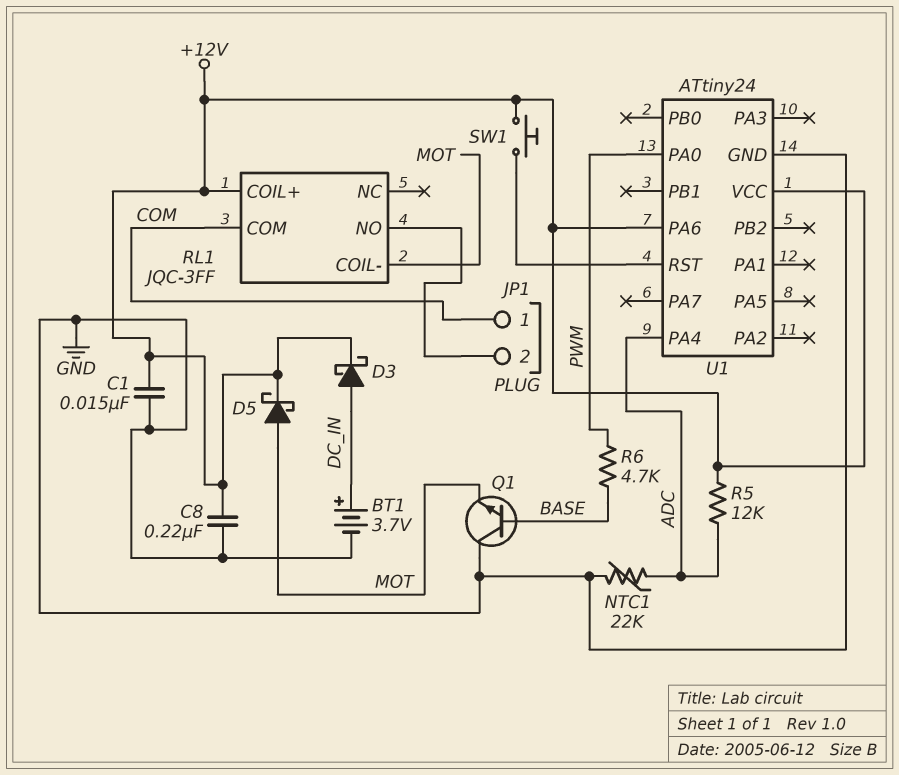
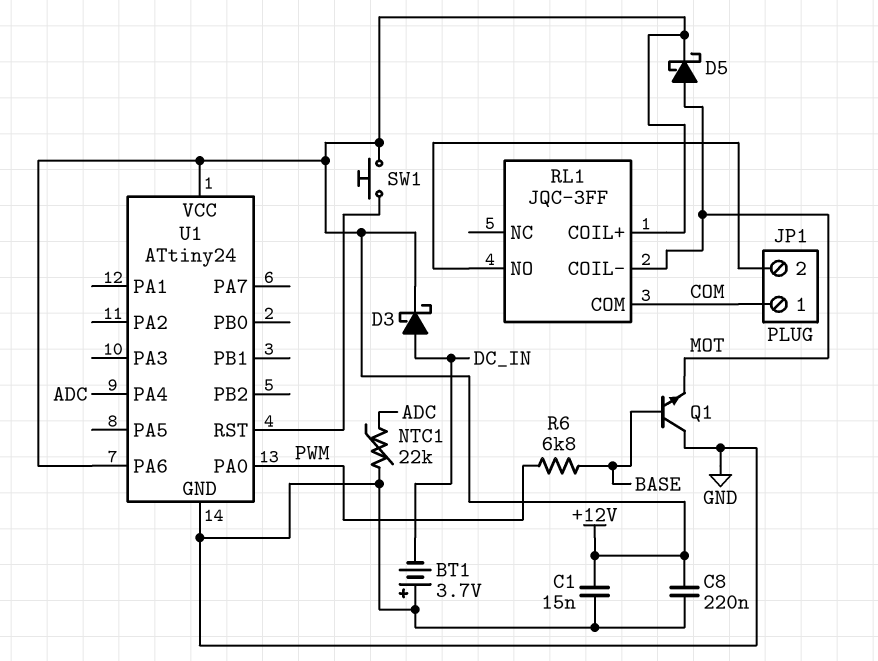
BT1: 3.7V (plus DC_IN, minus GND) -> 3.7V (plus GND, minus DC_IN)
R5: 12k (+12V, ADC) -> none
R6: 4.7k (BASE, PWM) -> 6.8k (BASE, PWM)

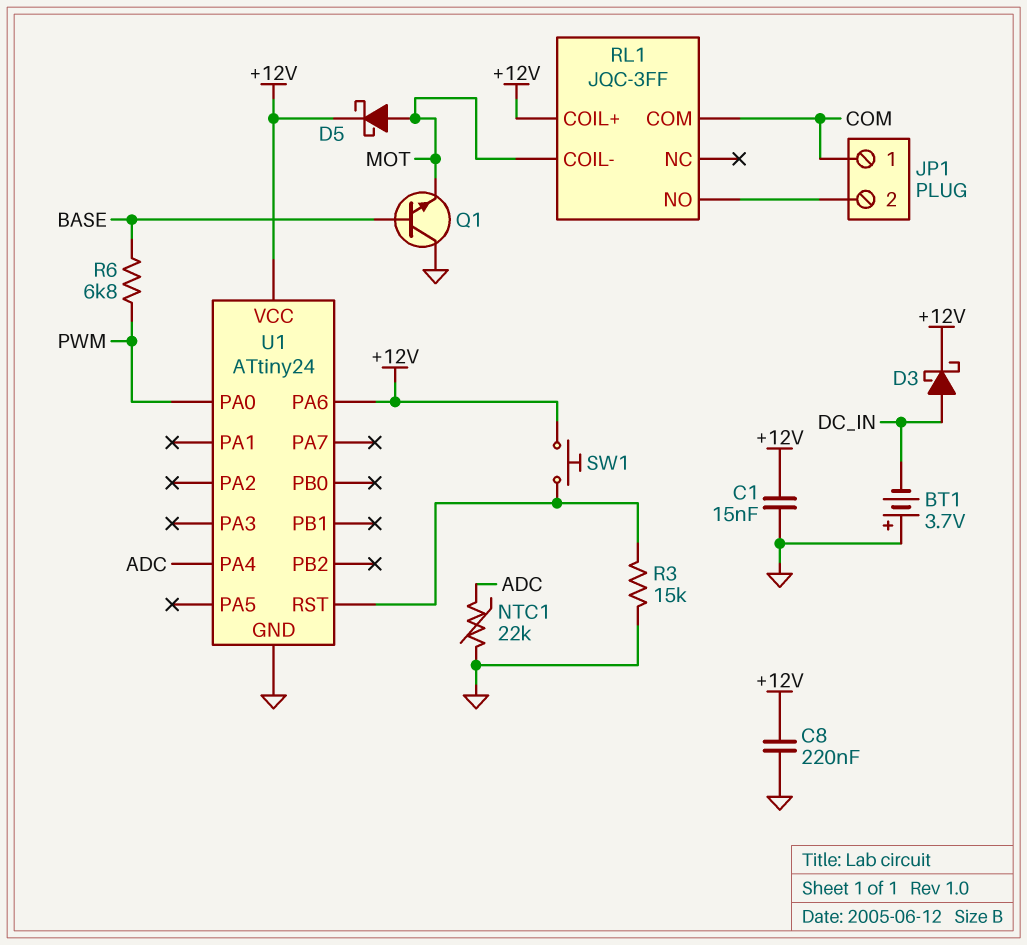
R3: none -> 15k (GND, U1/RST)

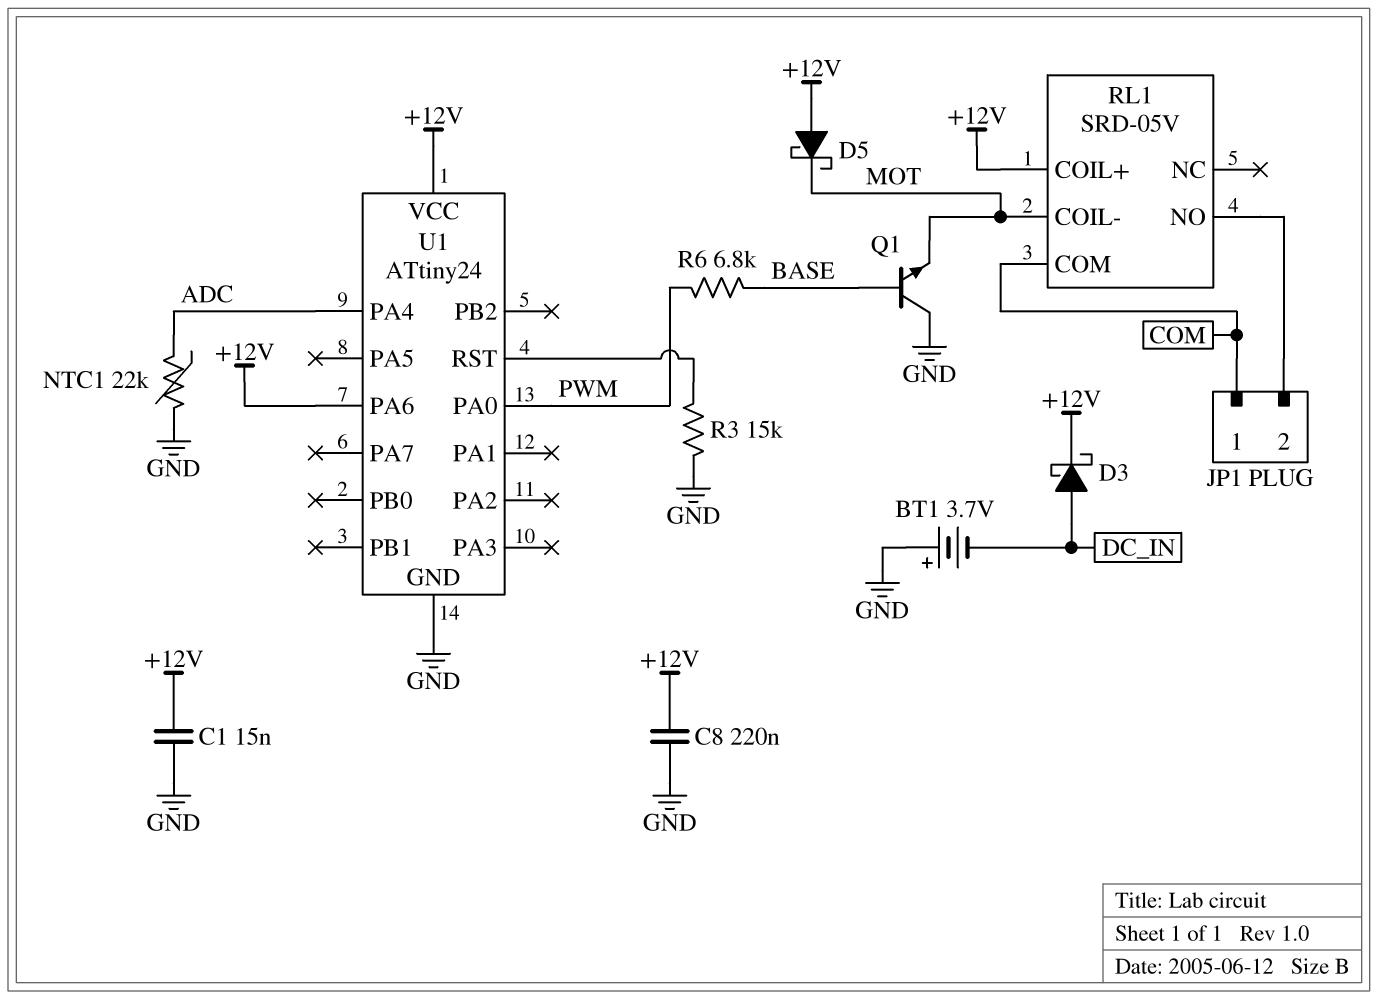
D5: schottky (A MOT, K +12V) -> schottky (A +12V, K MOT)
RL1: JQC-3FF -> SRD-05V
SW1: button (+12V, U1/RST) -> none

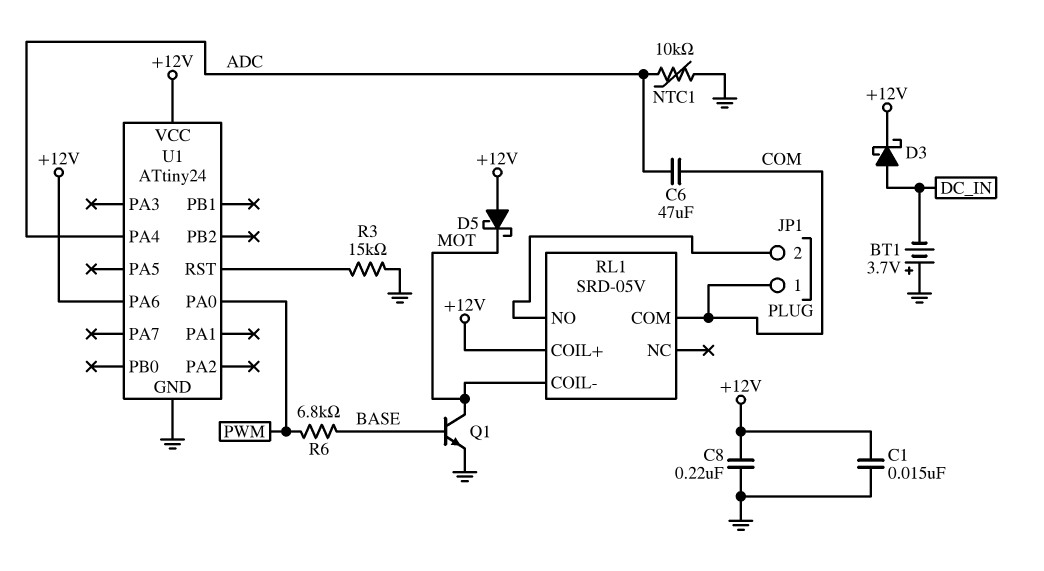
C6: none -> 47uF (ADC, COM)
NTC1: 22k (ADC, GND) -> 10k (ADC, GND)
Q1: NPN (B BASE, C GND, E MOT) -> NPN (B BASE, C MOT, E GND)

